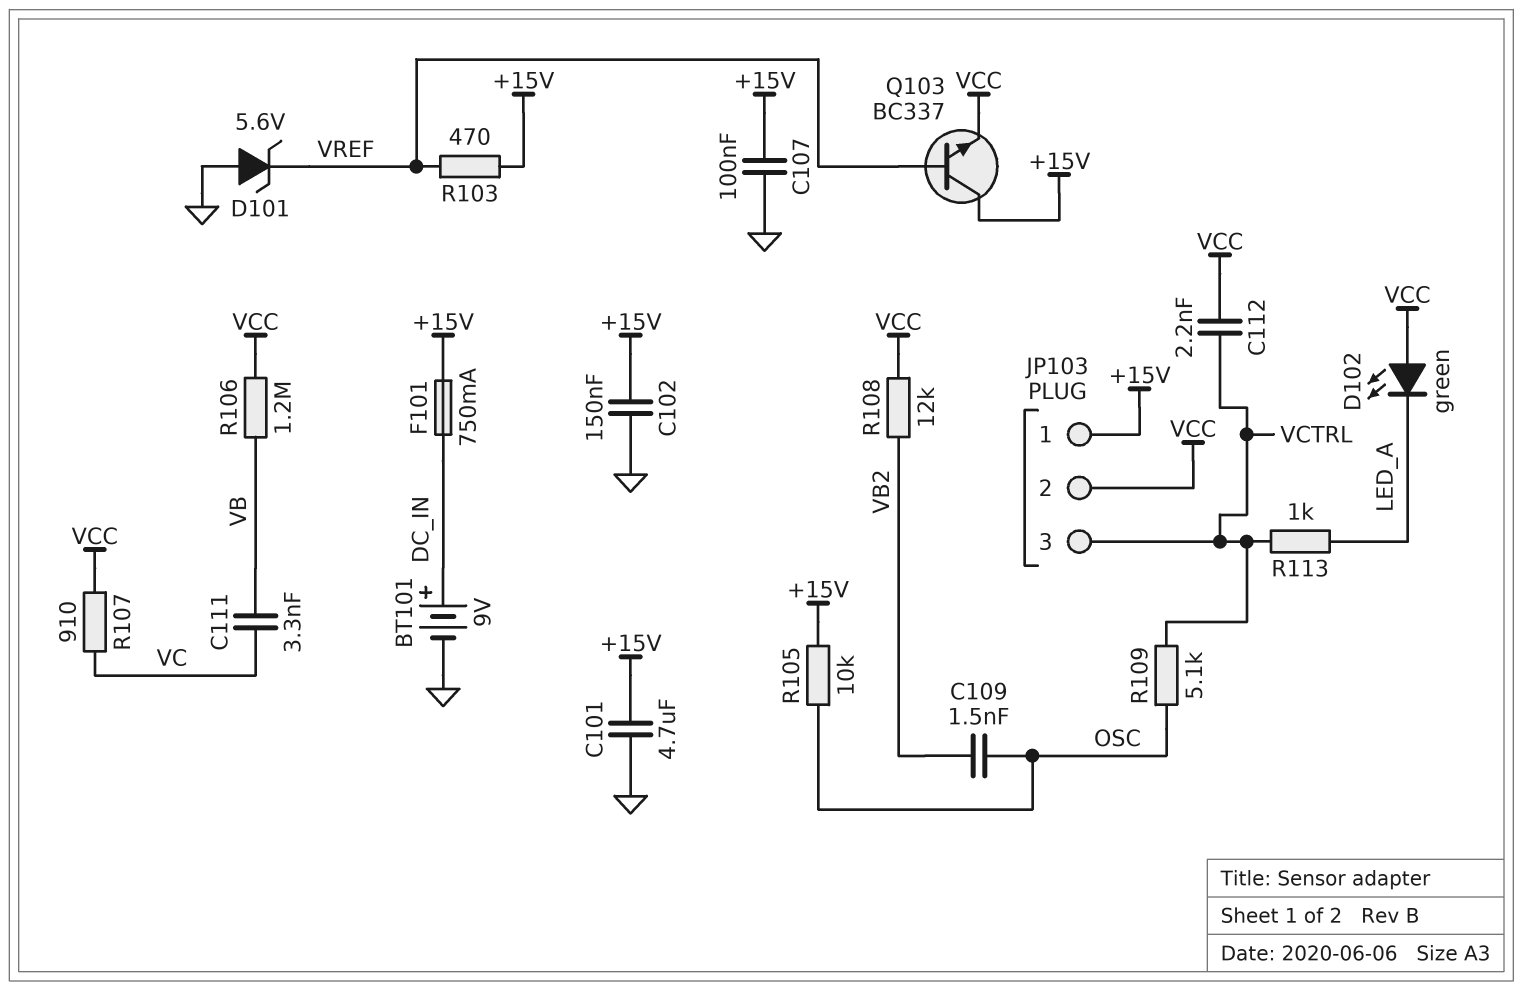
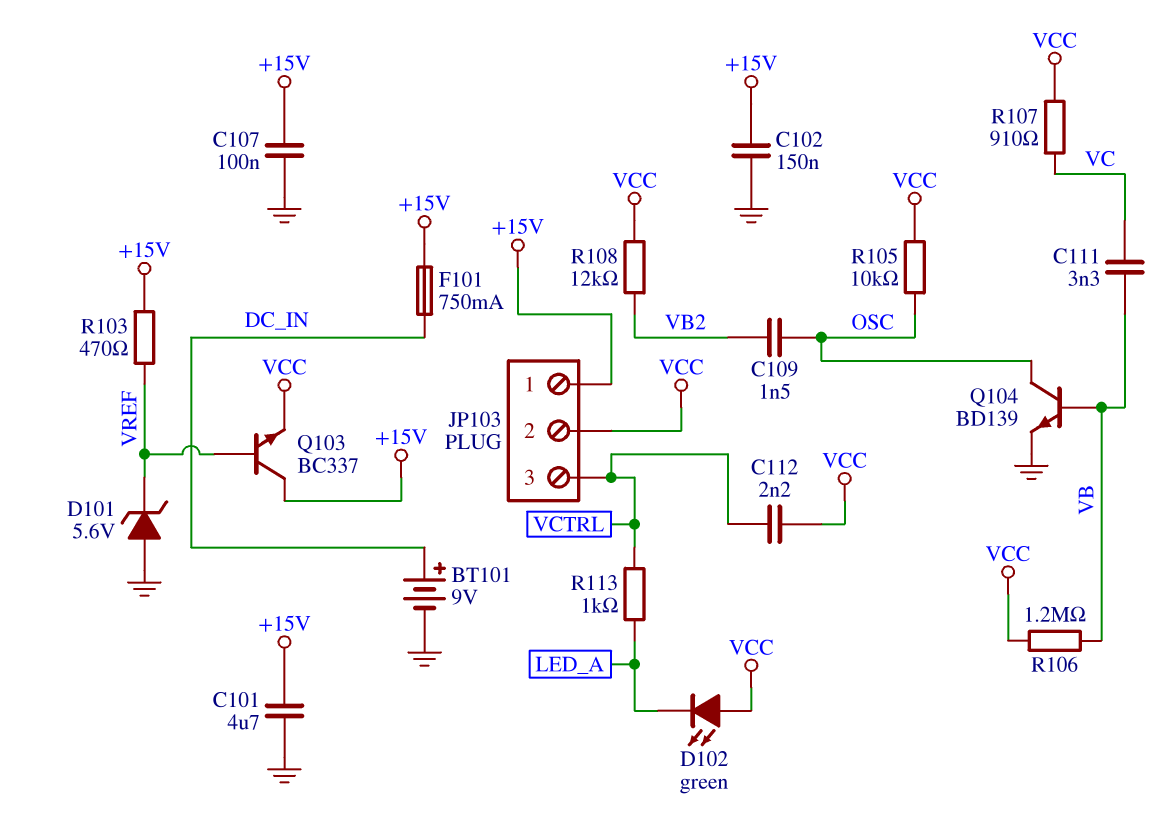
Q104: none -> NPN BD139 (B VB, C OSC, E GND)
R105: 10k (+15V, OSC) -> 10k (OSC, VCC)
R109: 5.1k (OSC, VCTRL) -> none

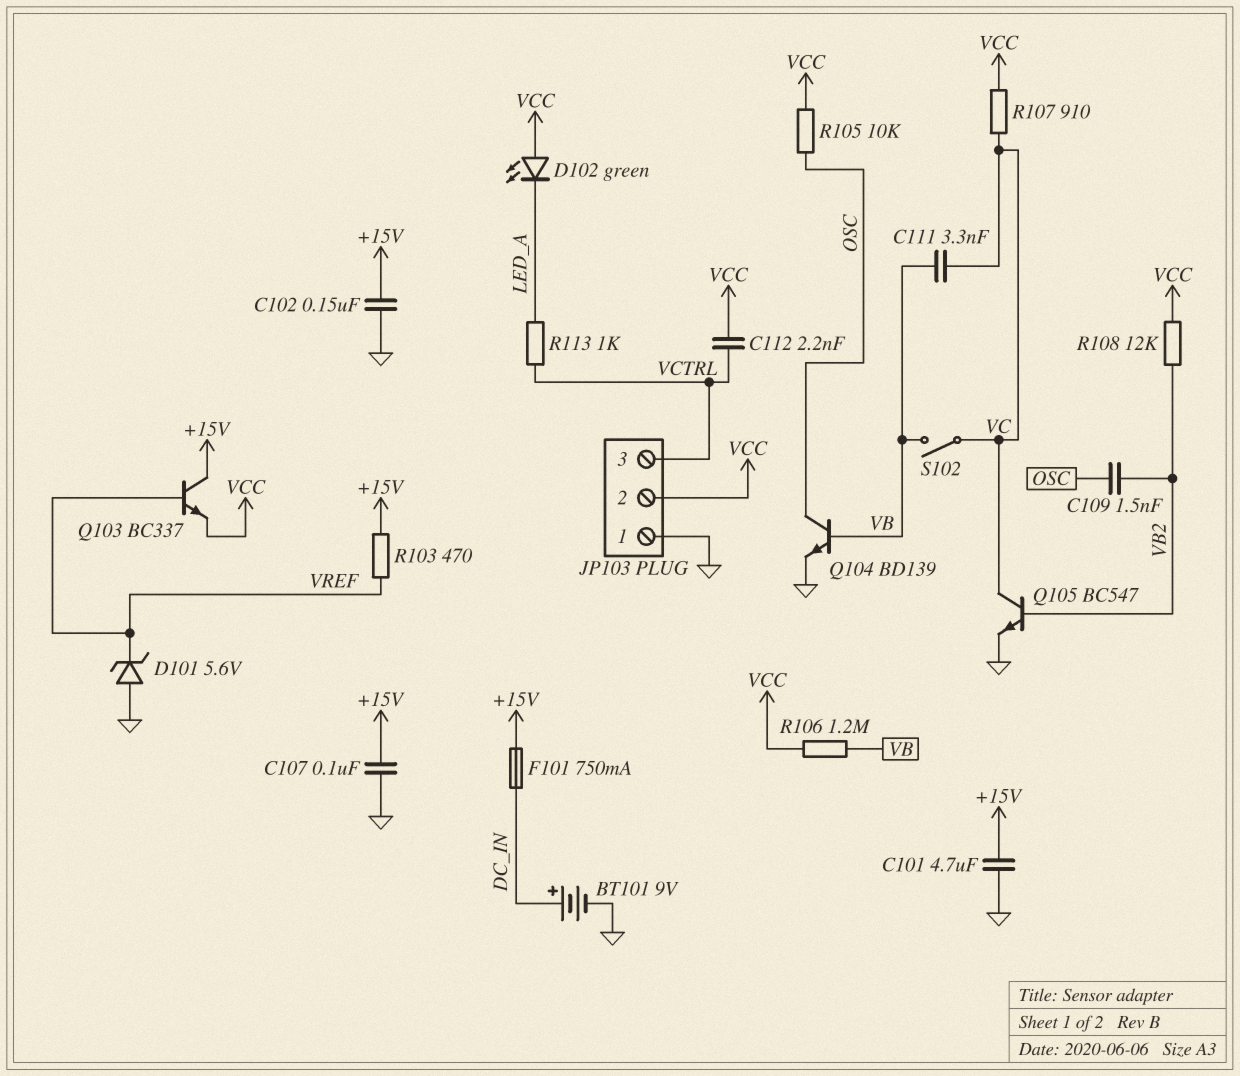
JP103 pin 1: +15V -> GND
Q105: none -> NPN BC547 (B VB2, C VC, E GND)
S102: none -> switch (VB, VC)

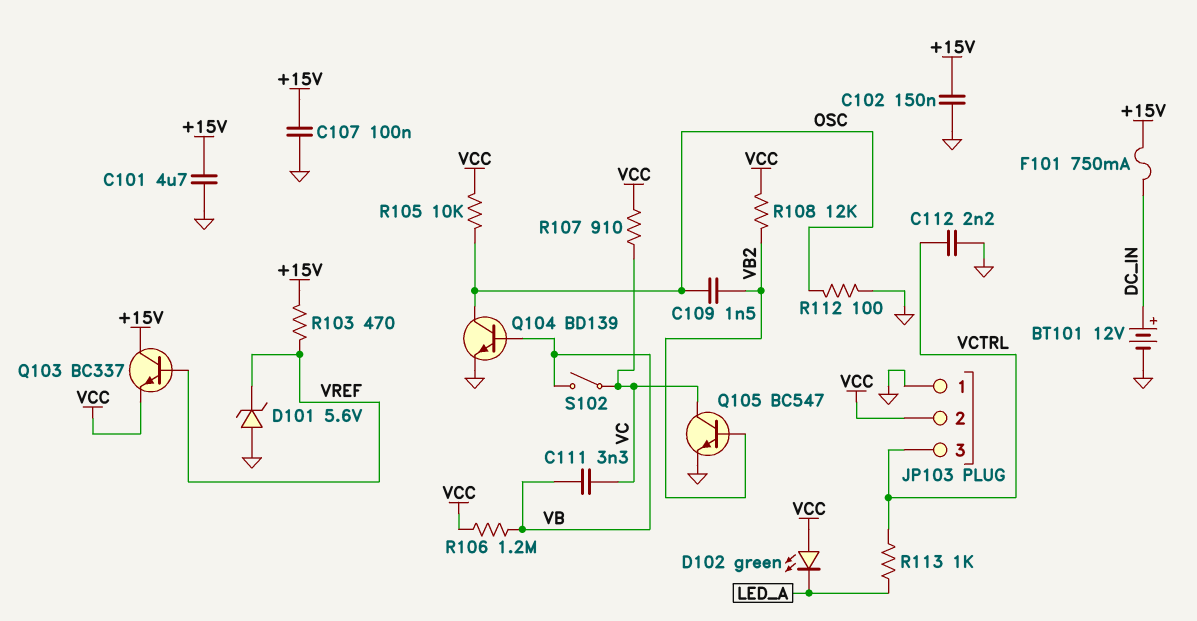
BT101: 9V (plus DC_IN, minus GND) -> 12V (plus DC_IN, minus GND)
C112: 2.2nF (VCC, VCTRL) -> 2.2nF (GND, VCTRL)
R112: none -> 100 (GND, OSC)

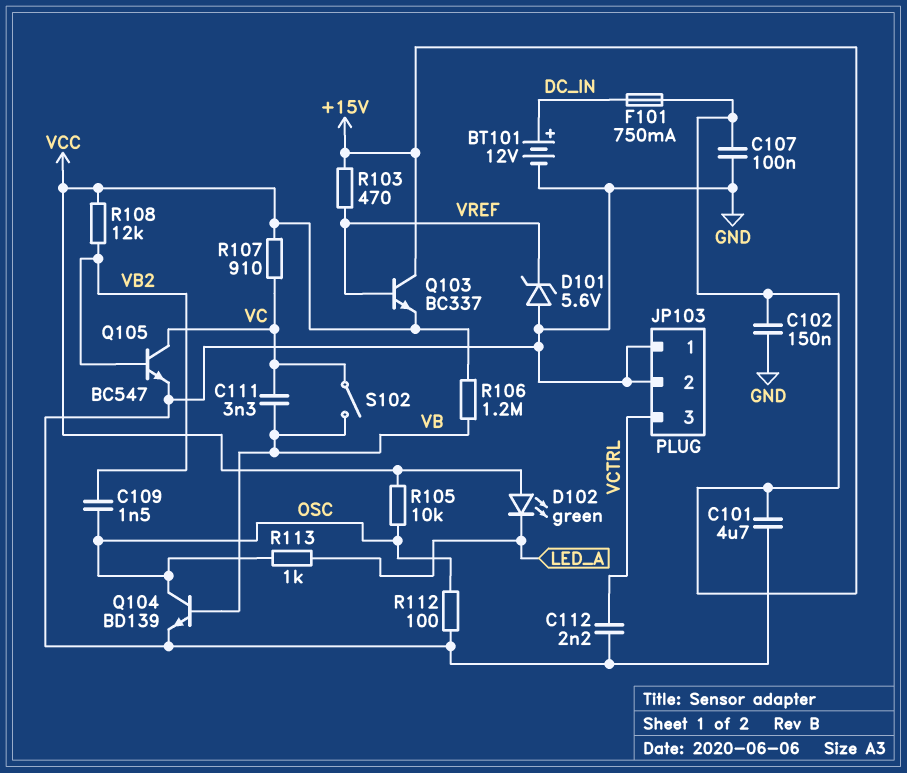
JP103 pin 2: VCC -> GND
R113: 1k (LED_A, VCTRL) -> 1k (LED_A, OSC)

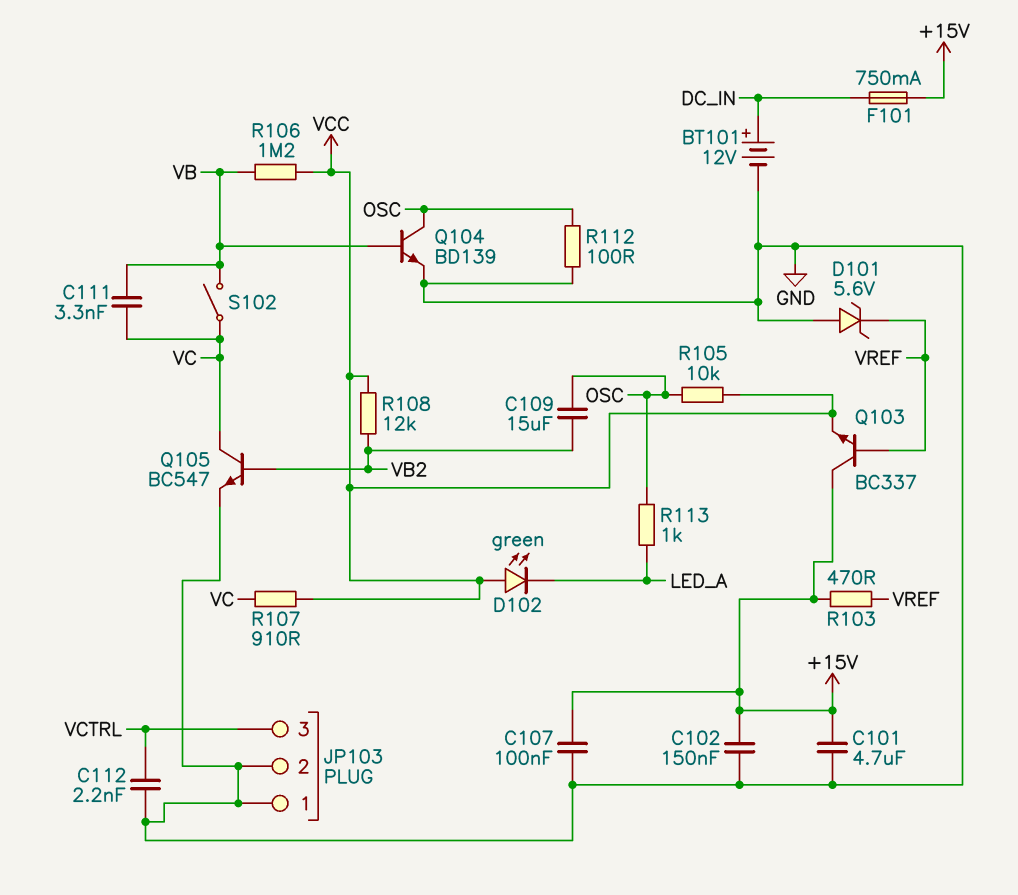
C109: 1.5nF (OSC, VB2) -> 15uF (OSC, VB2)

